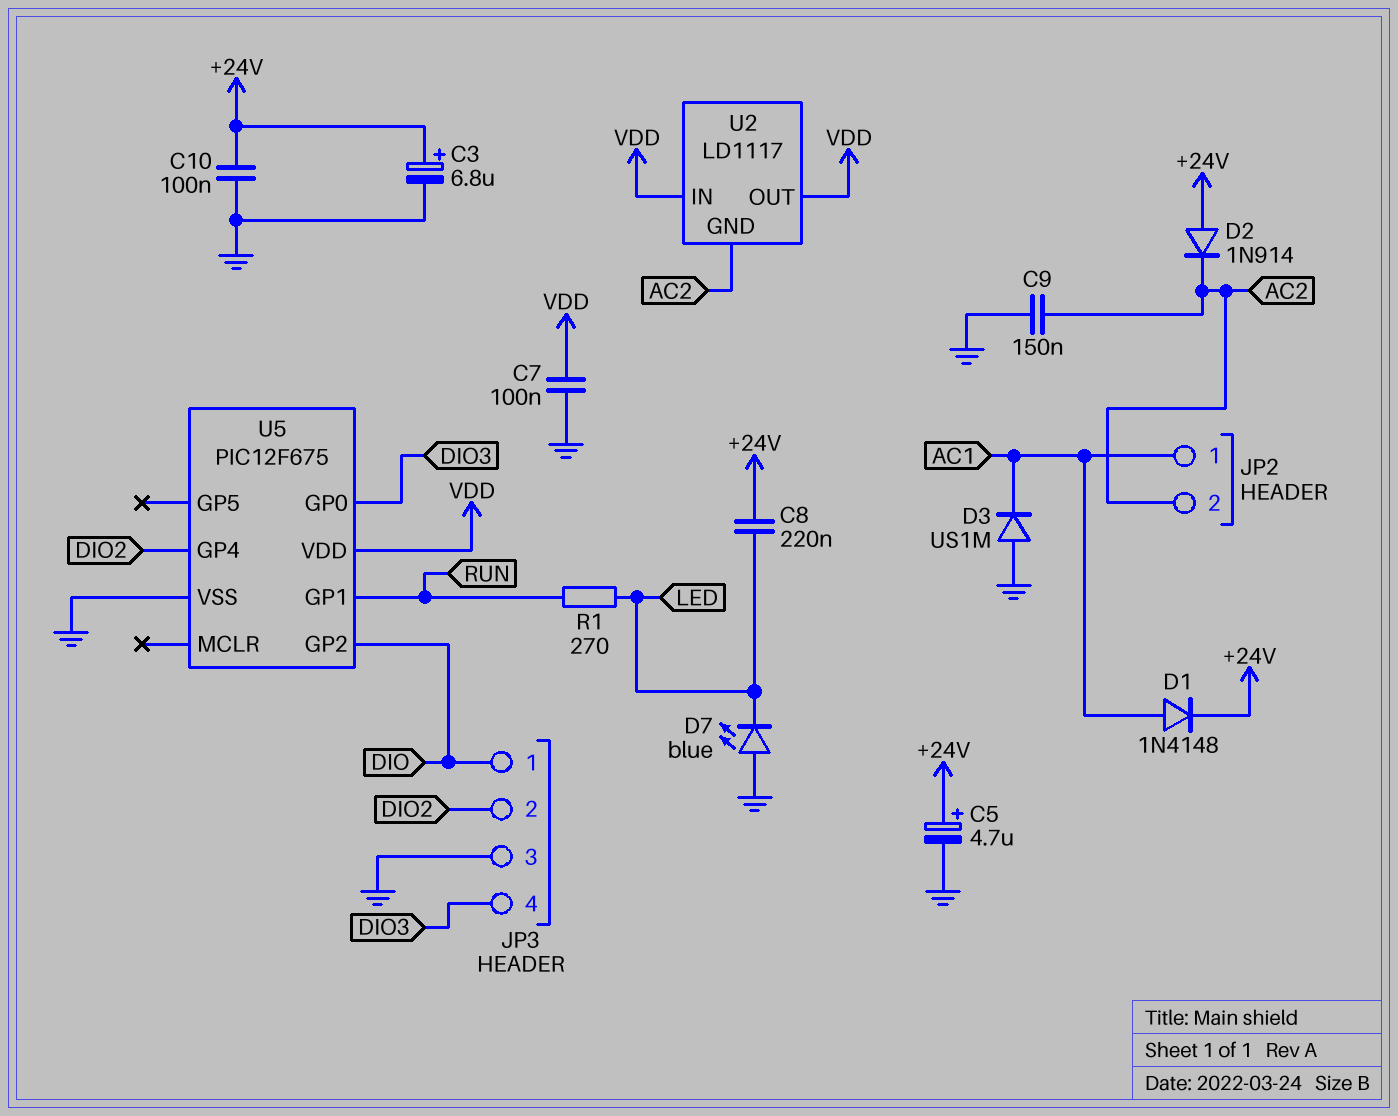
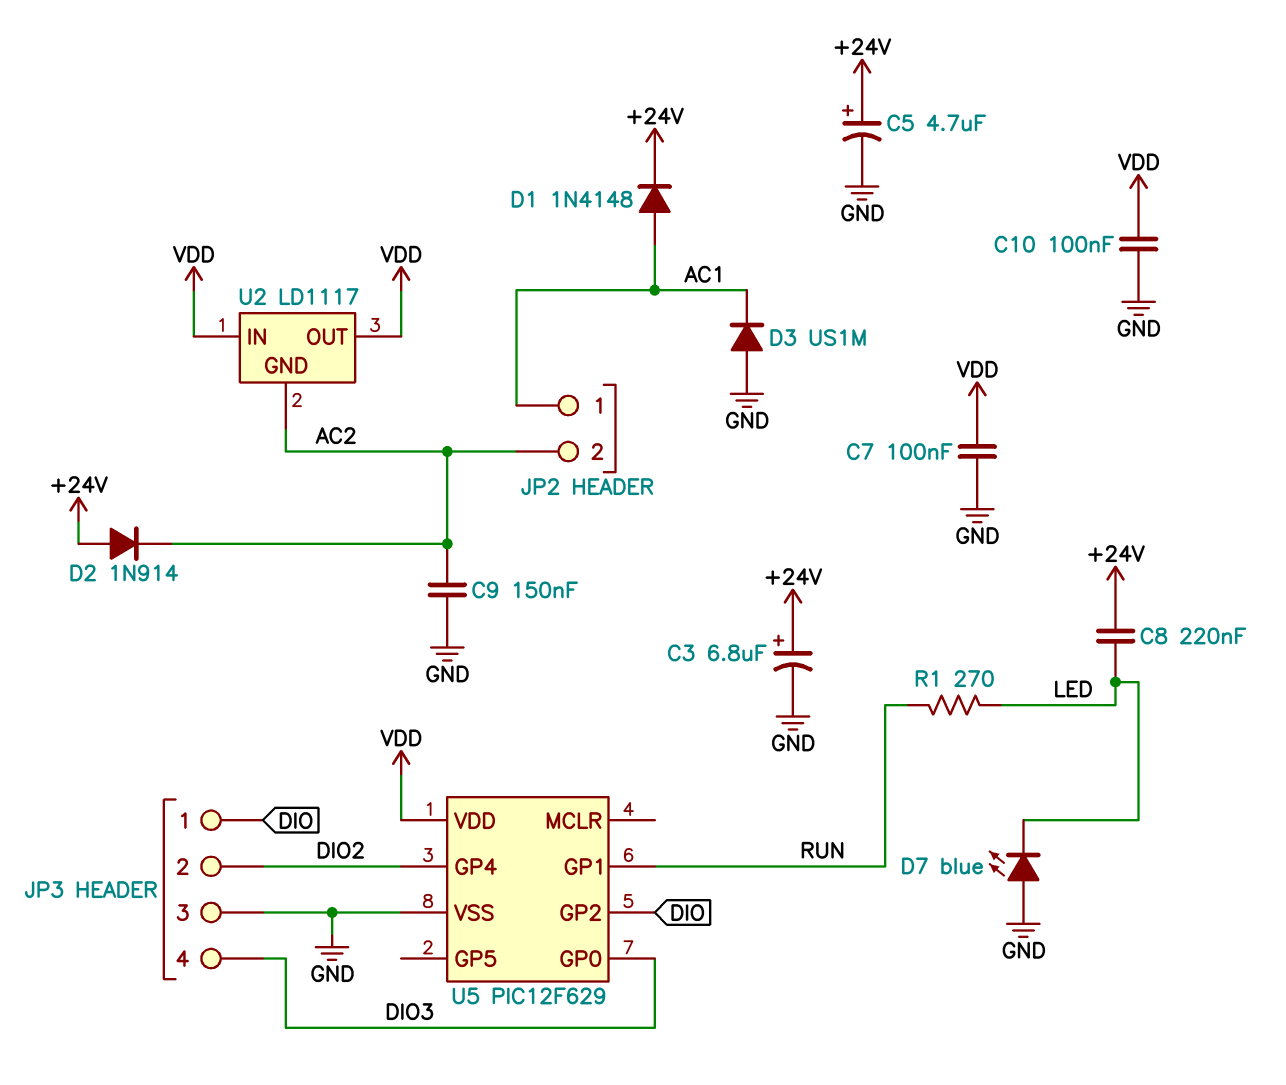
C10: 100nF (+24V, GND) -> 100nF (GND, VDD)
U5: PIC12F675 -> PIC12F629

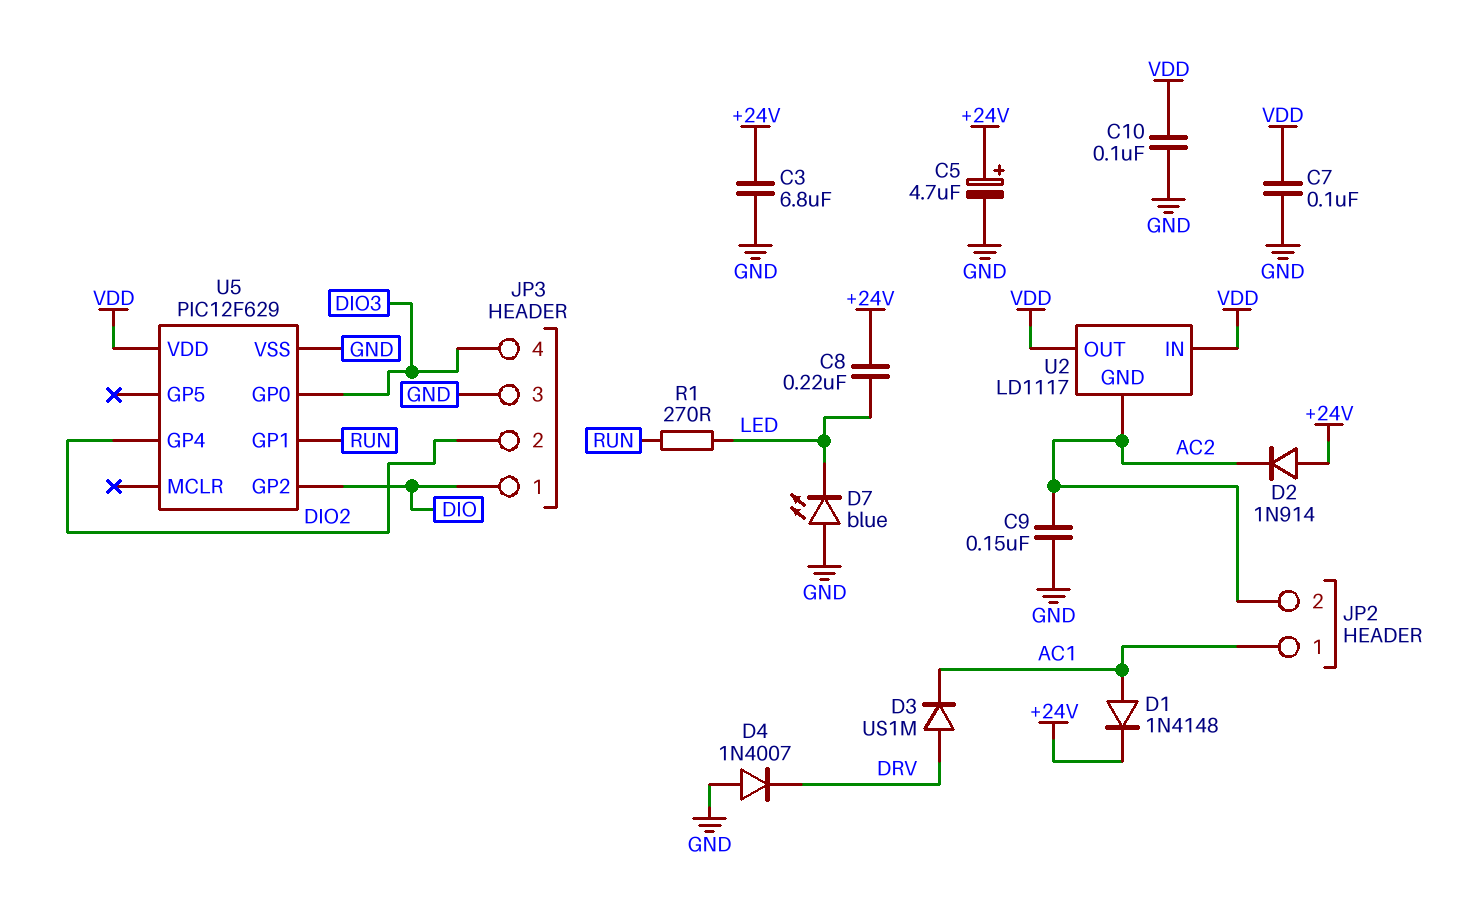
C3: 6.8uF (plus +24V, minus GND) -> 6.8uF (+24V, GND)
D3: diode US1M (A GND, K AC1) -> diode US1M (A DRV, K AC1)
D4: none -> diode 1N4007 (A GND, K DRV)

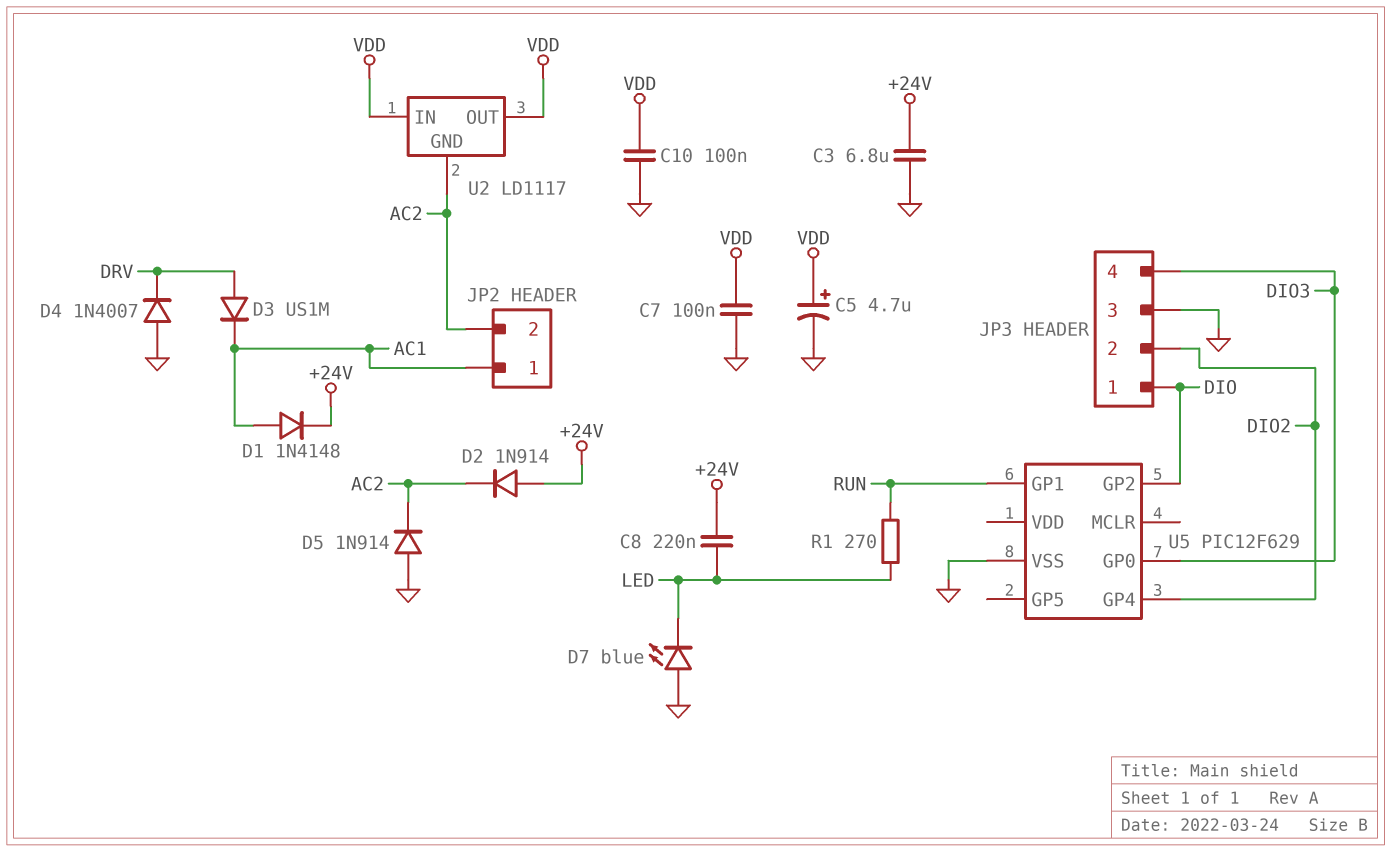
C5: 4.7uF (plus +24V, minus GND) -> 4.7uF (plus VDD, minus GND)
C9: 150nF (AC2, GND) -> none
D5: none -> diode 1N914 (A GND, K AC2)
U5 pin VDD: VDD -> none

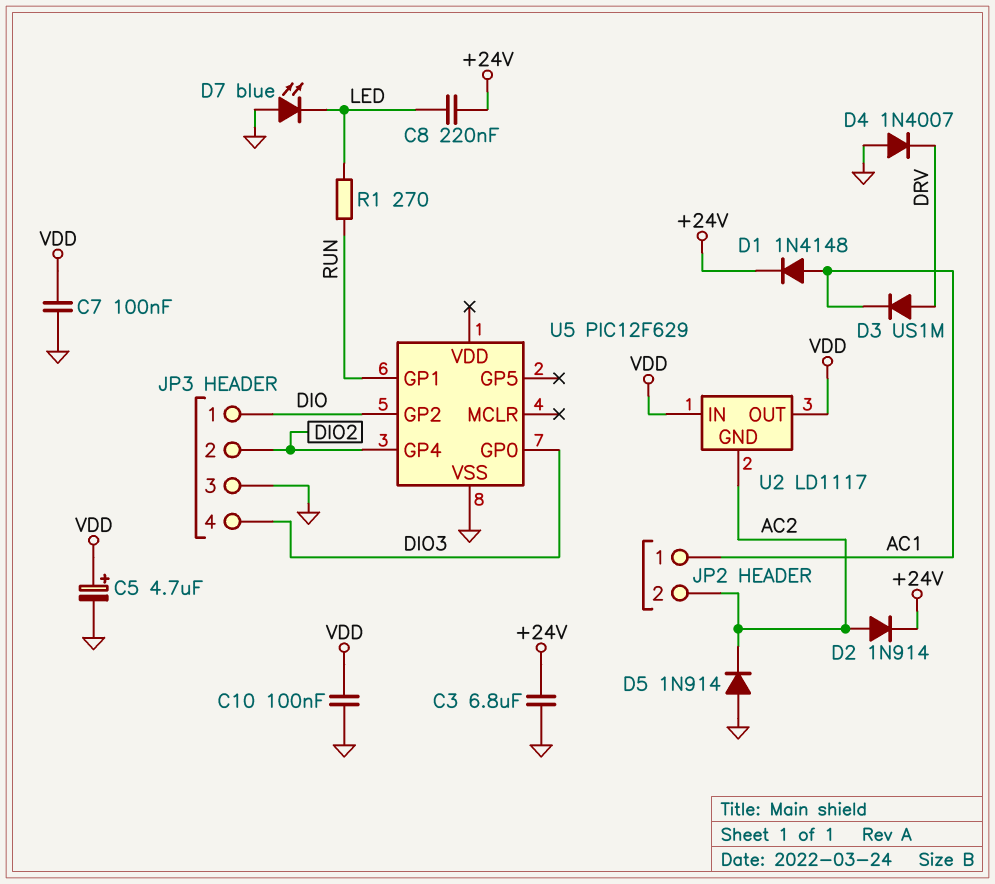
D2: diode 1N914 (A +24V, K AC2) -> diode 1N914 (A AC2, K +24V)

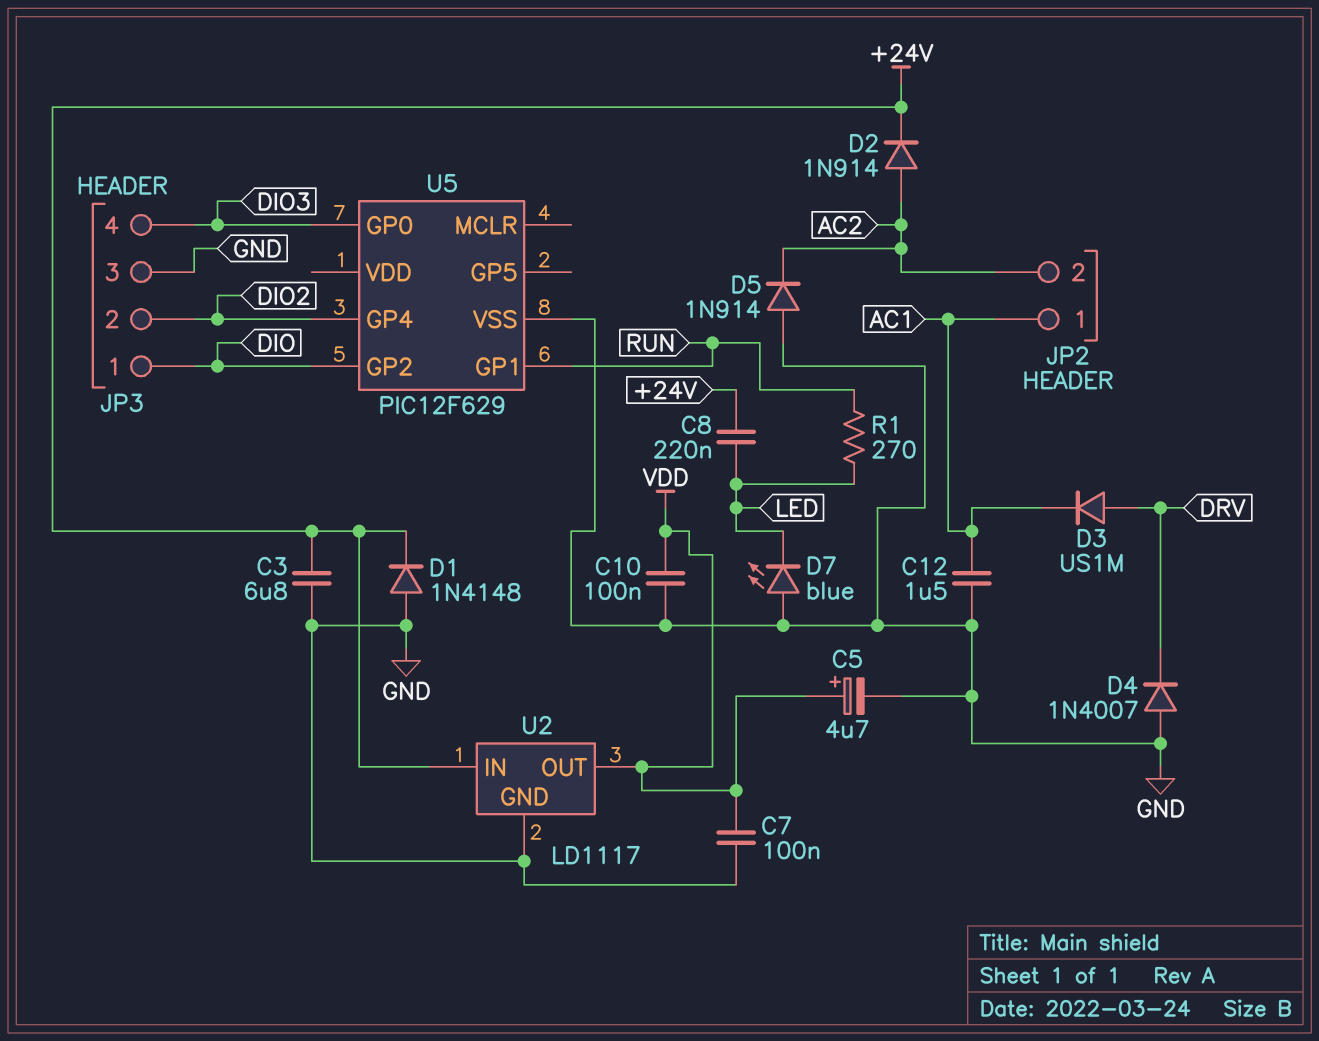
C12: none -> 1.5uF (AC1, GND)
D1: diode 1N4148 (A AC1, K +24V) -> diode 1N4148 (A GND, K +24V)
U2 pin GND: AC2 -> GND
U2 pin IN: VDD -> +24V

